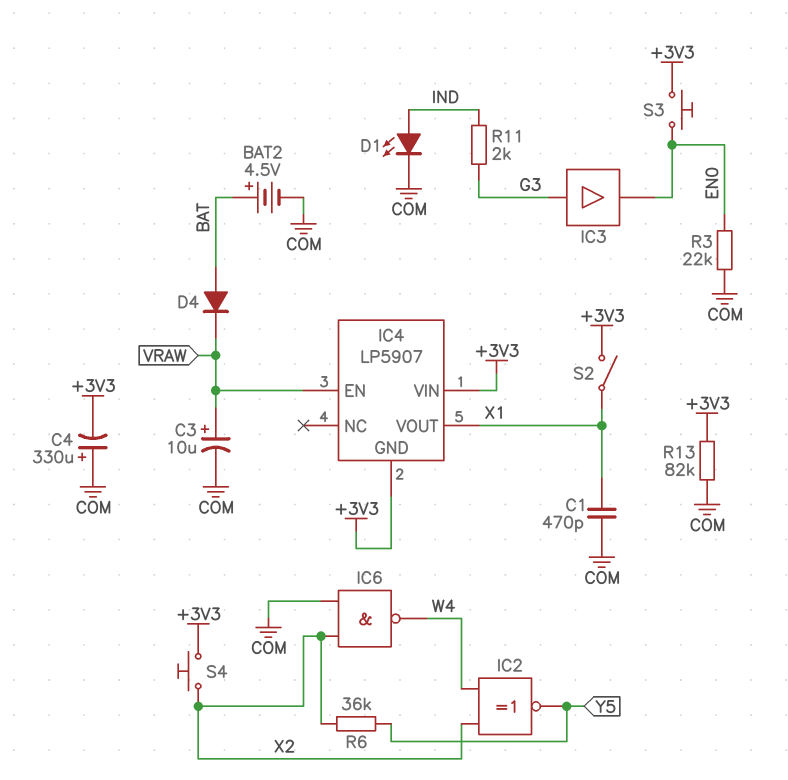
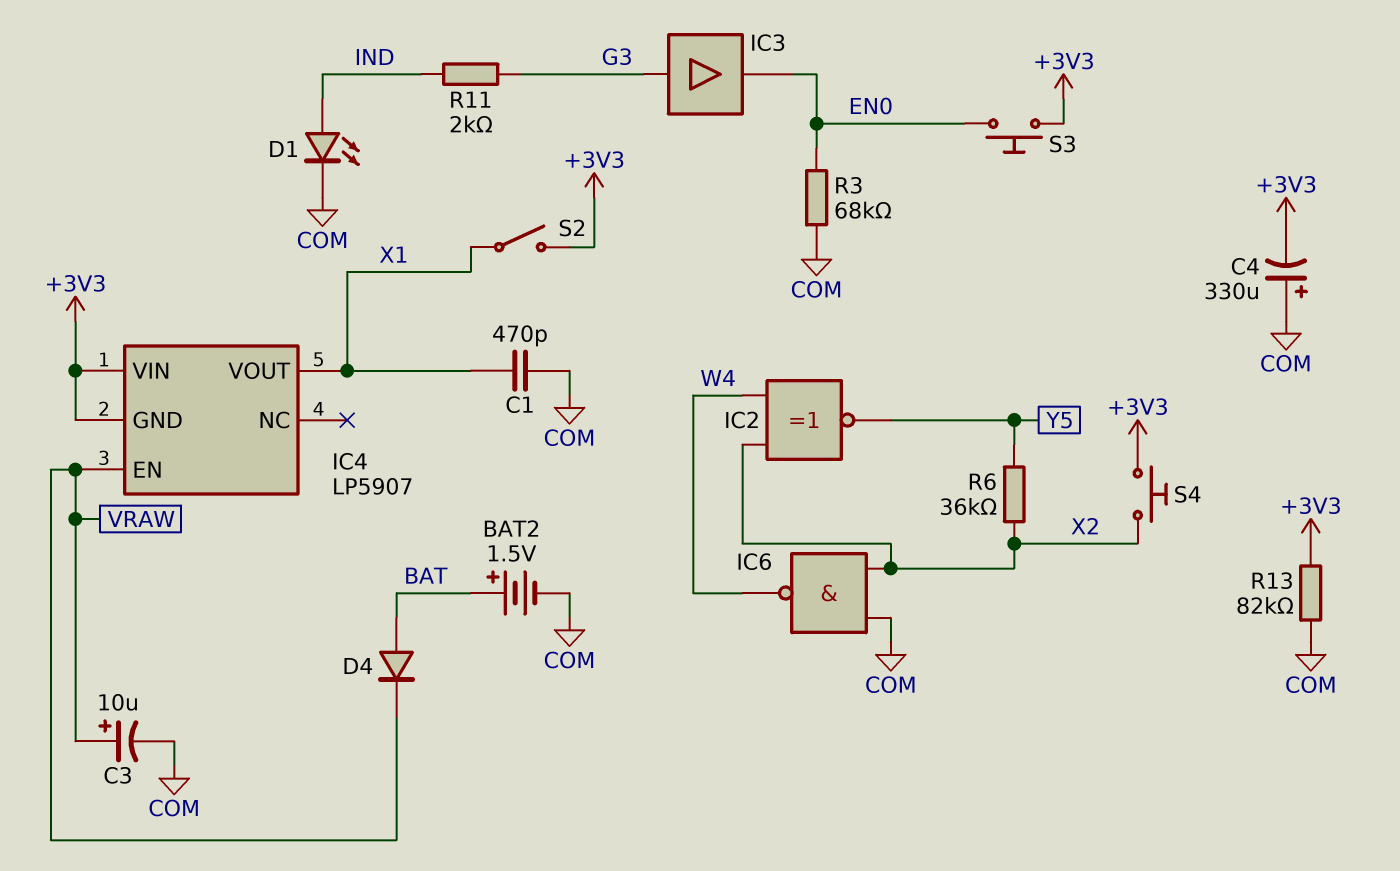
BAT2: 4.5V (plus BAT, minus COM) -> 1.5V (plus BAT, minus COM)
R3: 22k (COM, EN0) -> 68k (COM, EN0)

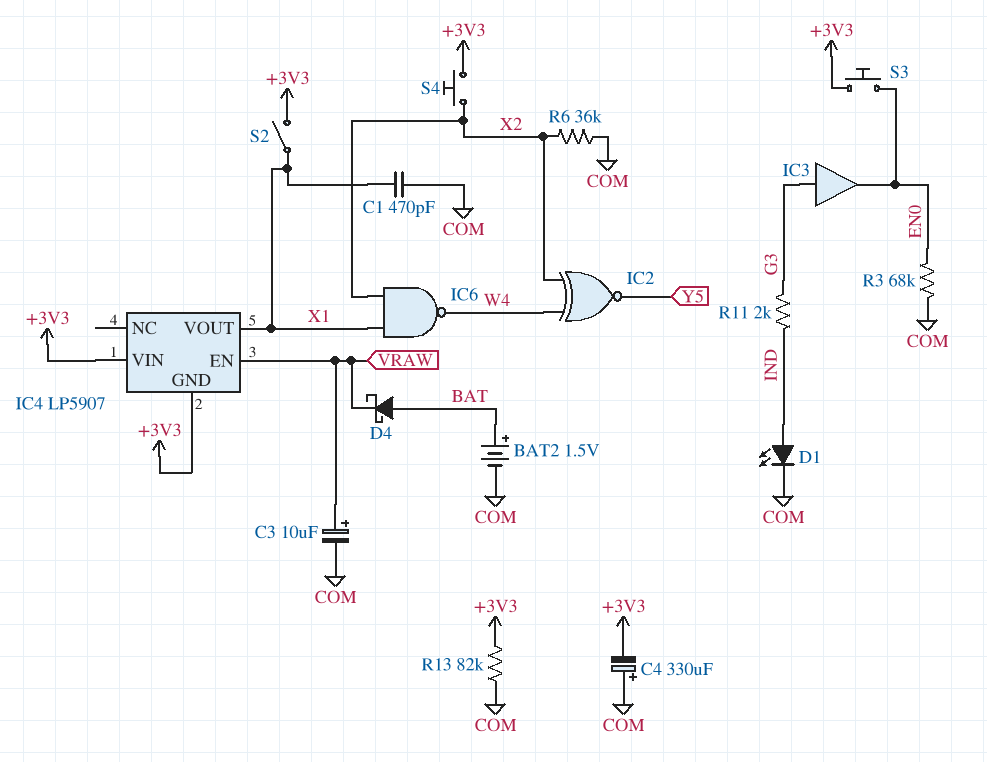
D4: diode (A BAT, K VRAW) -> schottky (A BAT, K VRAW)
IC6: NAND (in COM, in X2, out W4) -> NAND (in X1, in X2, out W4)
R6: 36k (X2, Y5) -> 36k (COM, X2)

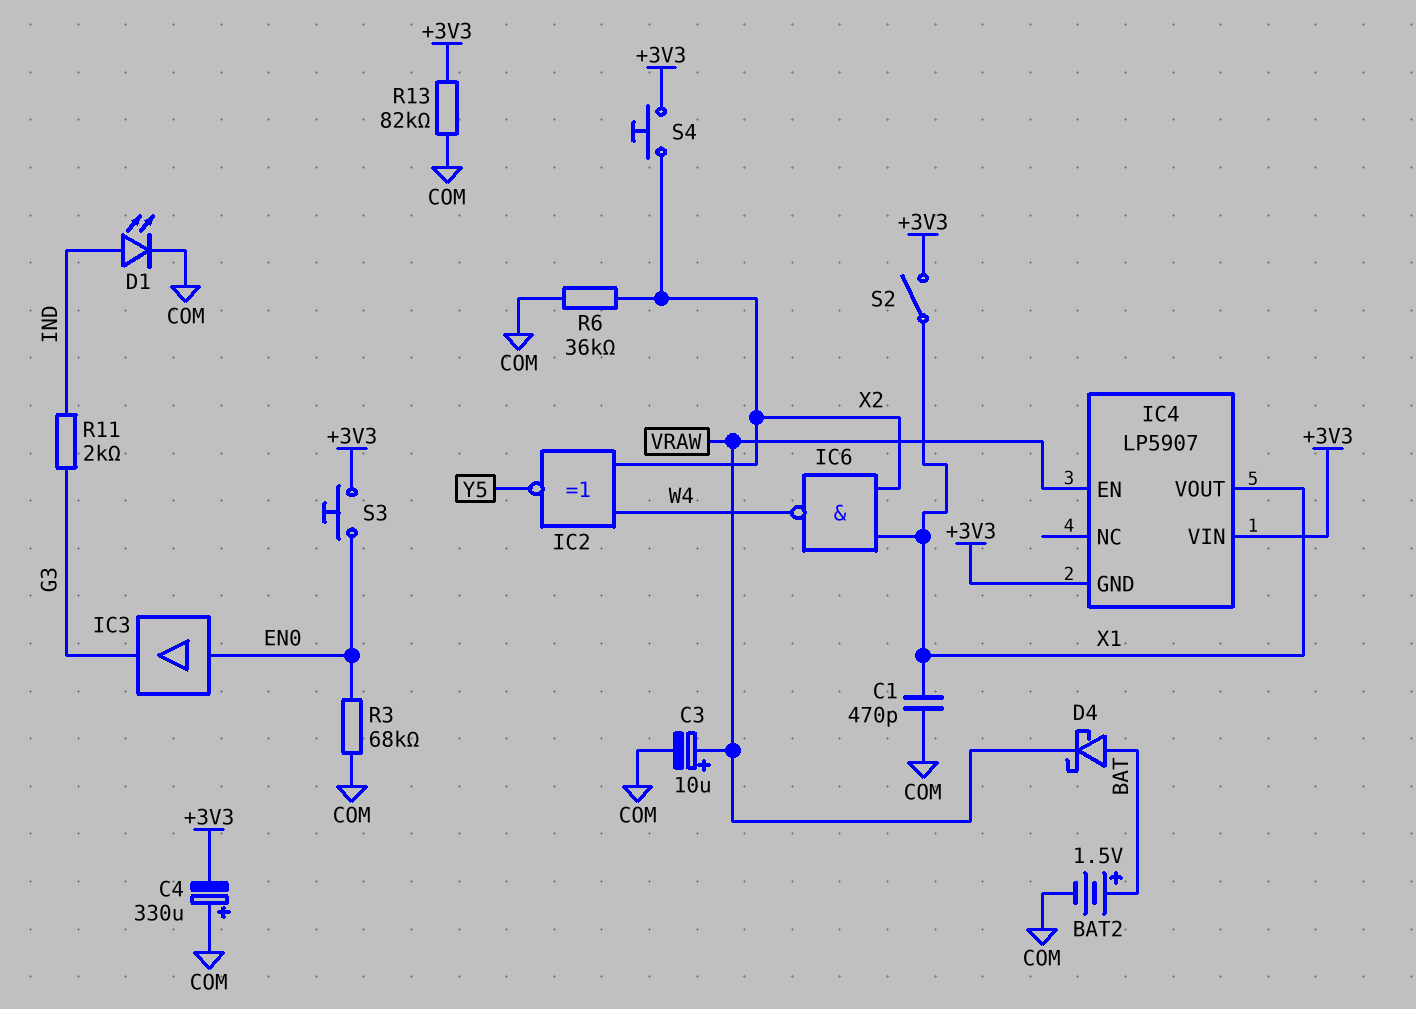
IC3: buffer (in G3, out EN0) -> buffer (in EN0, out G3)

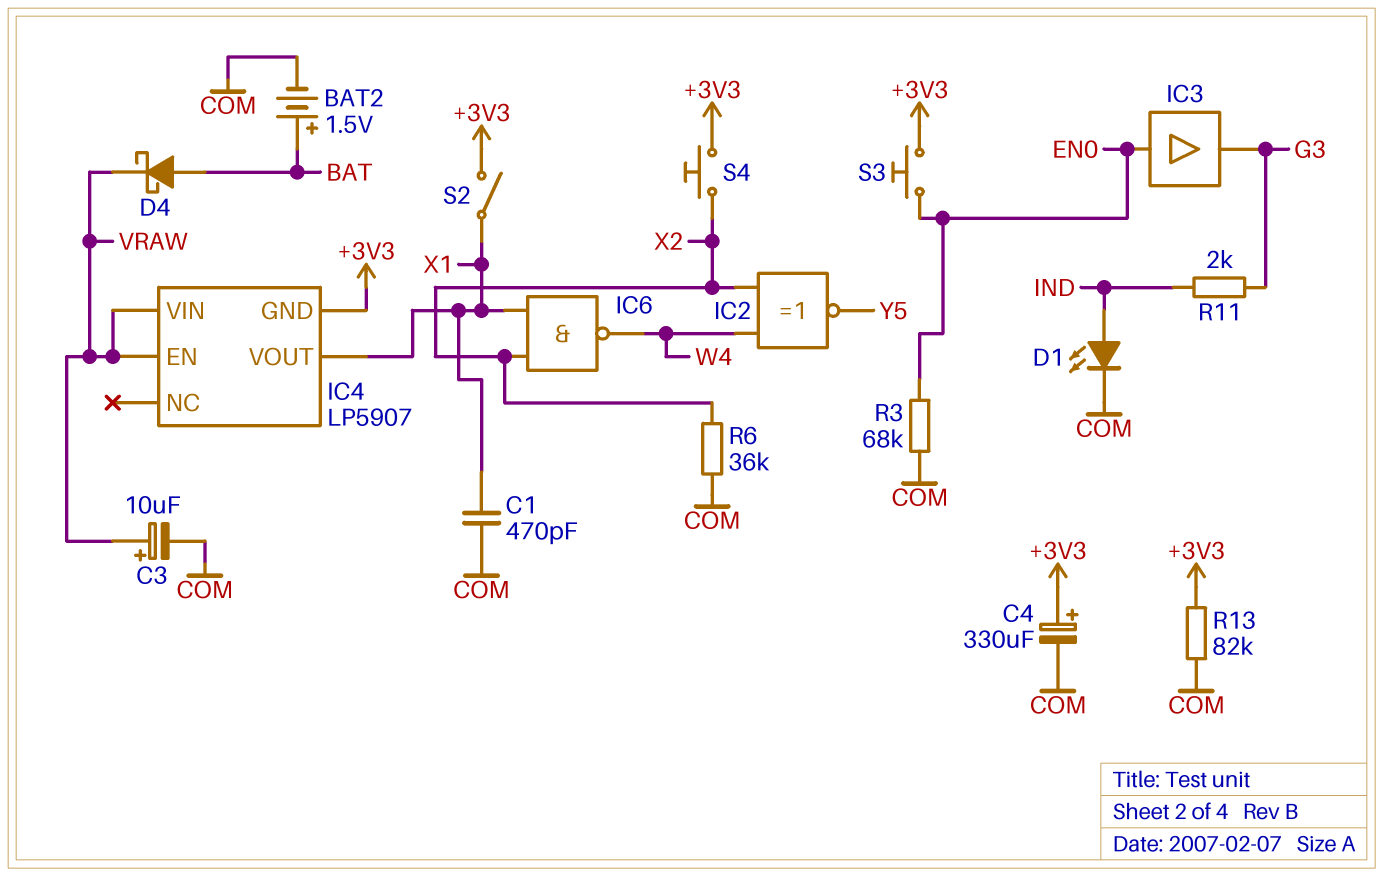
C4: 330uF (plus COM, minus +3V3) -> 330uF (plus +3V3, minus COM)
IC4 pin VIN: +3V3 -> VRAW

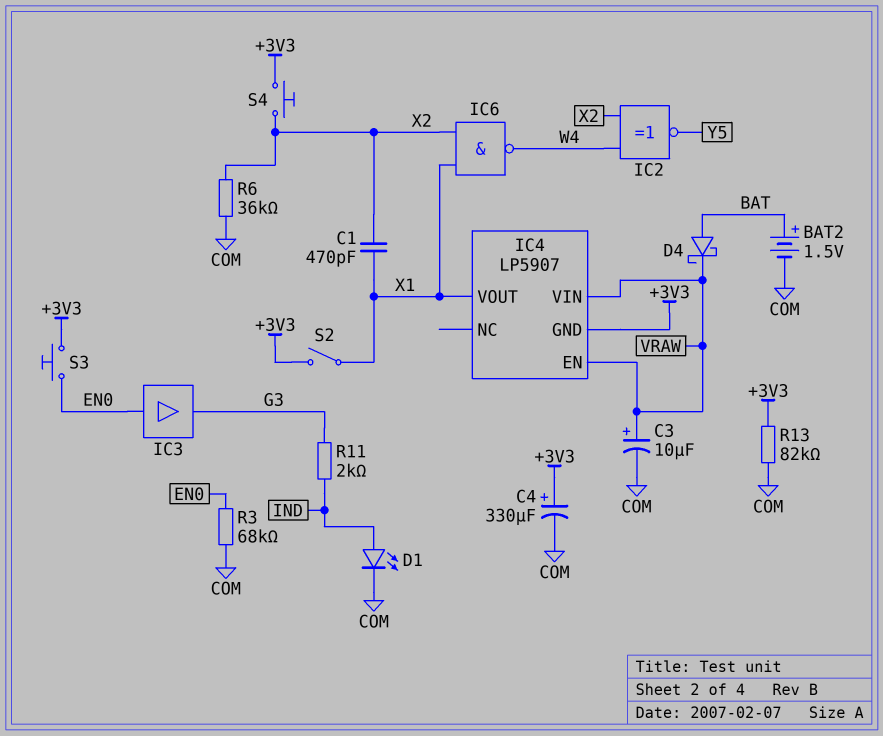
C1: 470pF (COM, X1) -> 470pF (X1, X2)

